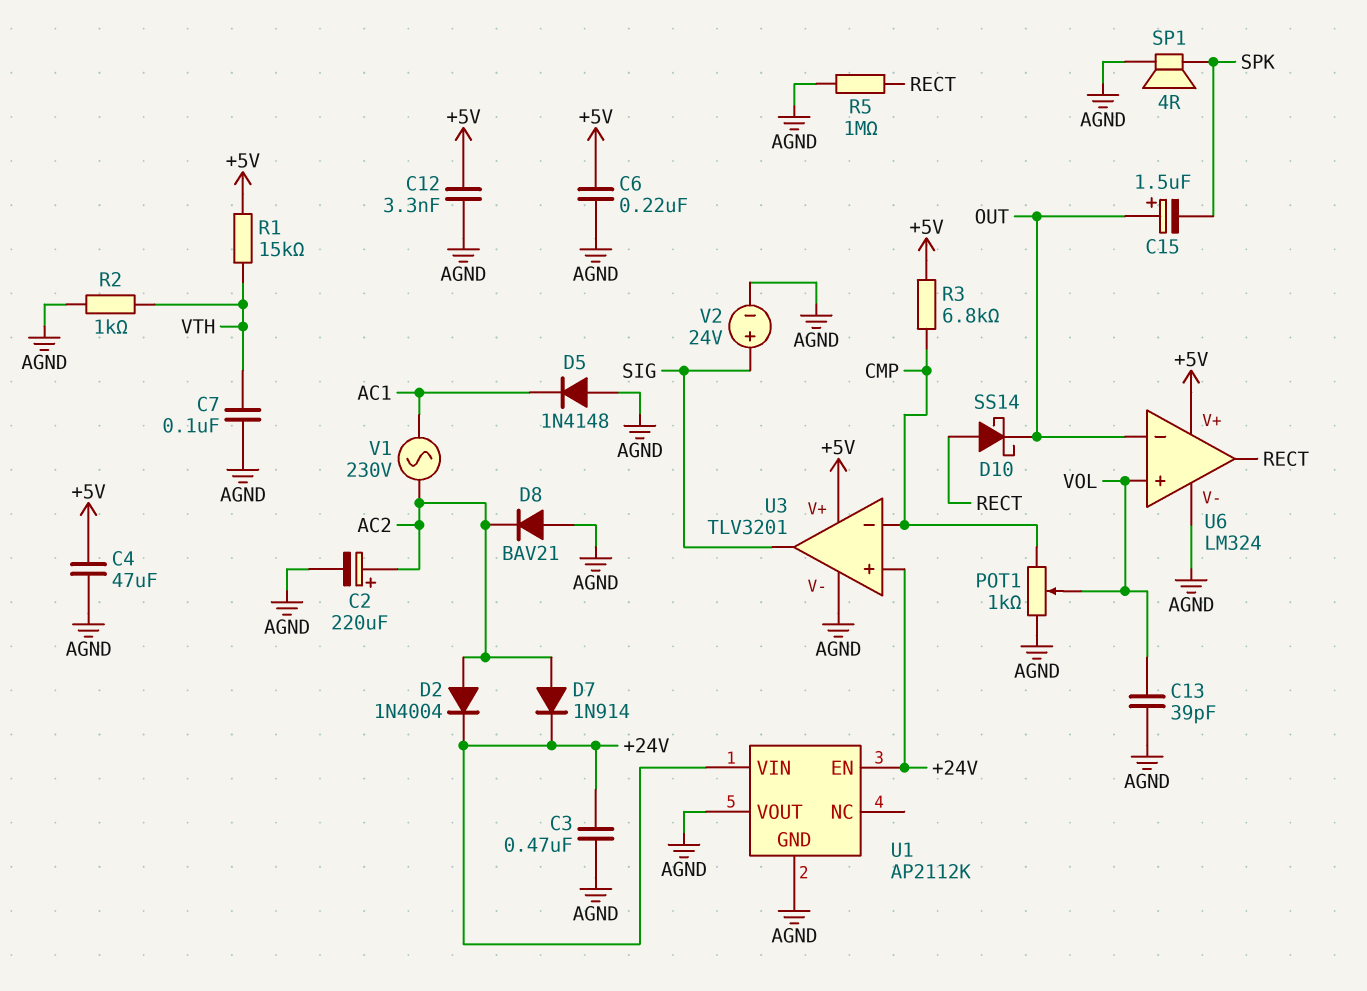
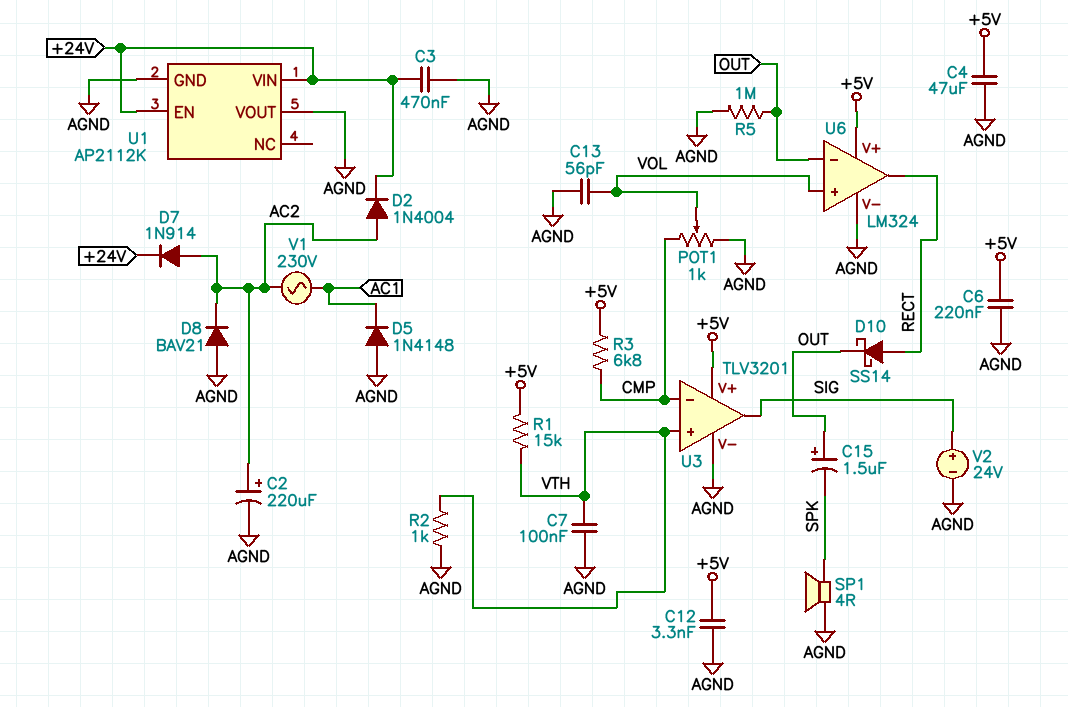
C13: 39pF (AGND, VOL) -> 56pF (AGND, VOL)
R5: 1M (AGND, RECT) -> 1M (AGND, OUT)
U3 pin in+: +24V -> VTH

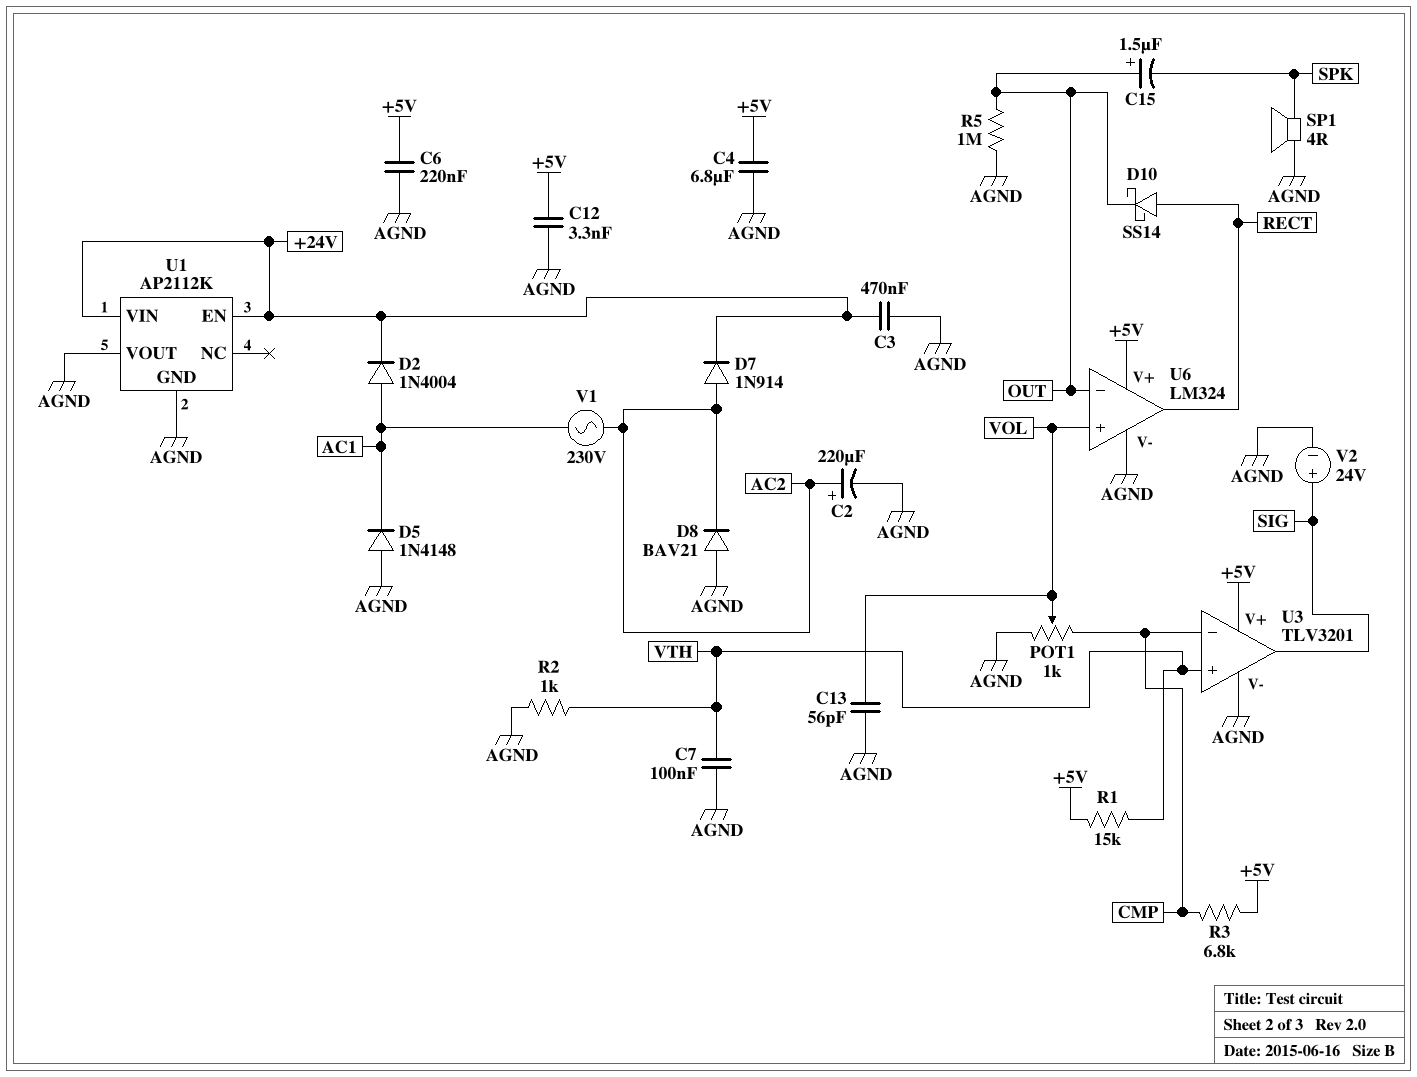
C4: 47uF (+5V, AGND) -> 6.8uF (+5V, AGND)
D2: diode 1N4004 (A AC2, K +24V) -> diode 1N4004 (A AC1, K +24V)

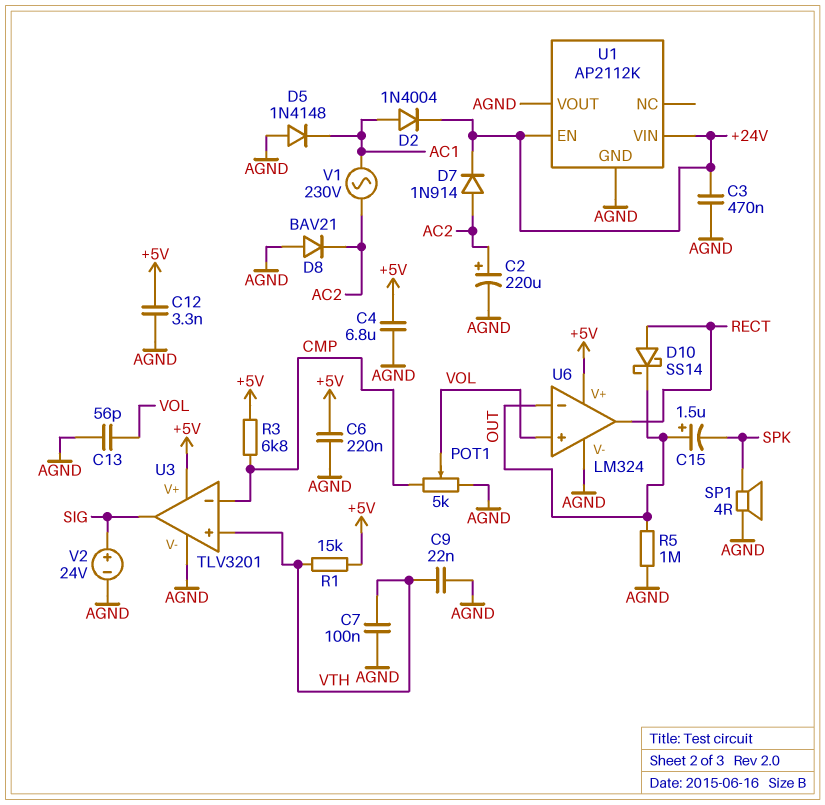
C9: none -> 22nF (AGND, VTH)
POT1: 1k (AGND, CMP, wiper VOL) -> 5k (AGND, CMP, wiper VOL)
R2: 1k (AGND, VTH) -> none

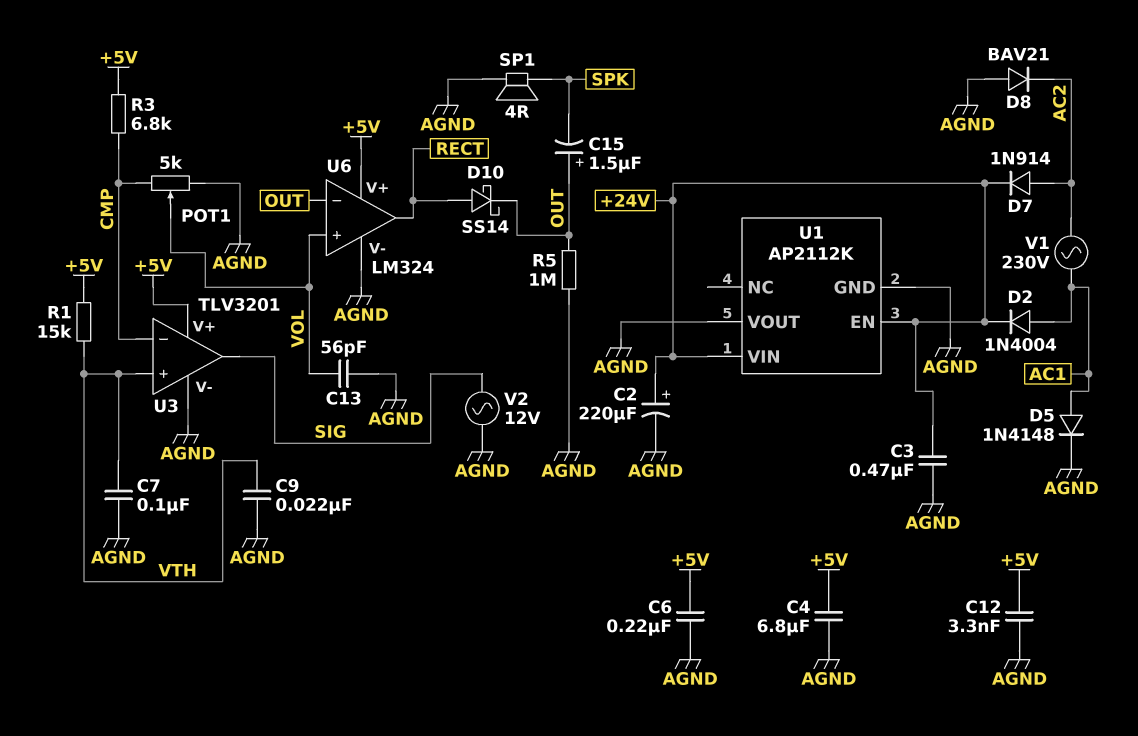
C2: 220uF (plus AC2, minus AGND) -> 220uF (plus +24V, minus AGND)
D5: diode 1N4148 (A AGND, K AC1) -> diode 1N4148 (A AC1, K AGND)
V2: 24V (plus SIG, minus AGND) -> AC 12V (AGND, SIG)

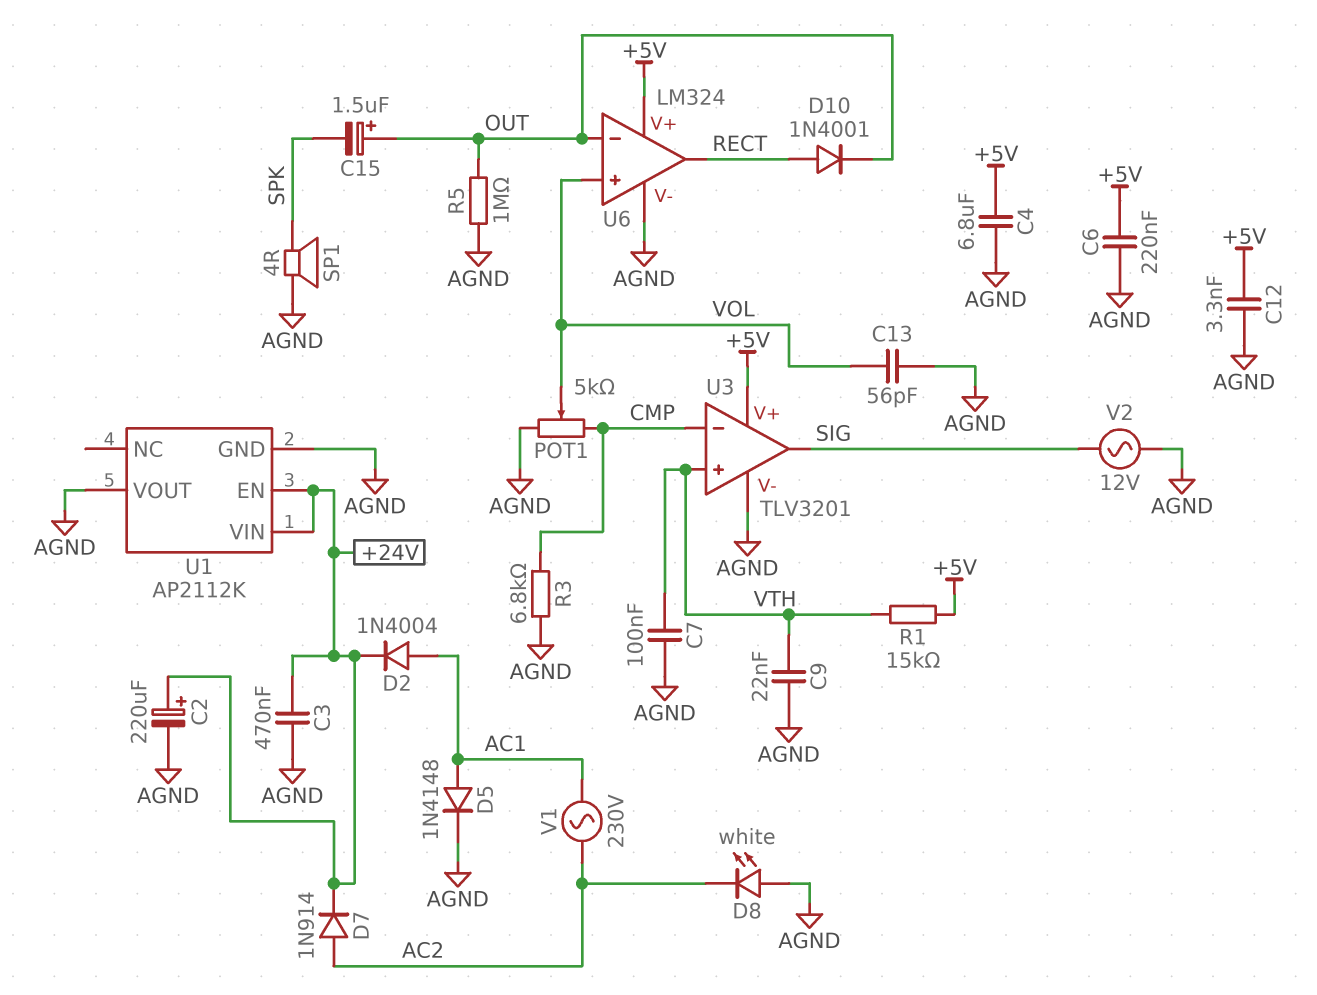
D8: diode BAV21 (A AGND, K AC2) -> LED white (A AGND, K AC2)
D10: schottky SS14 (A RECT, K OUT) -> diode 1N4001 (A RECT, K OUT)
R3: 6.8k (+5V, CMP) -> 6.8k (AGND, CMP)

